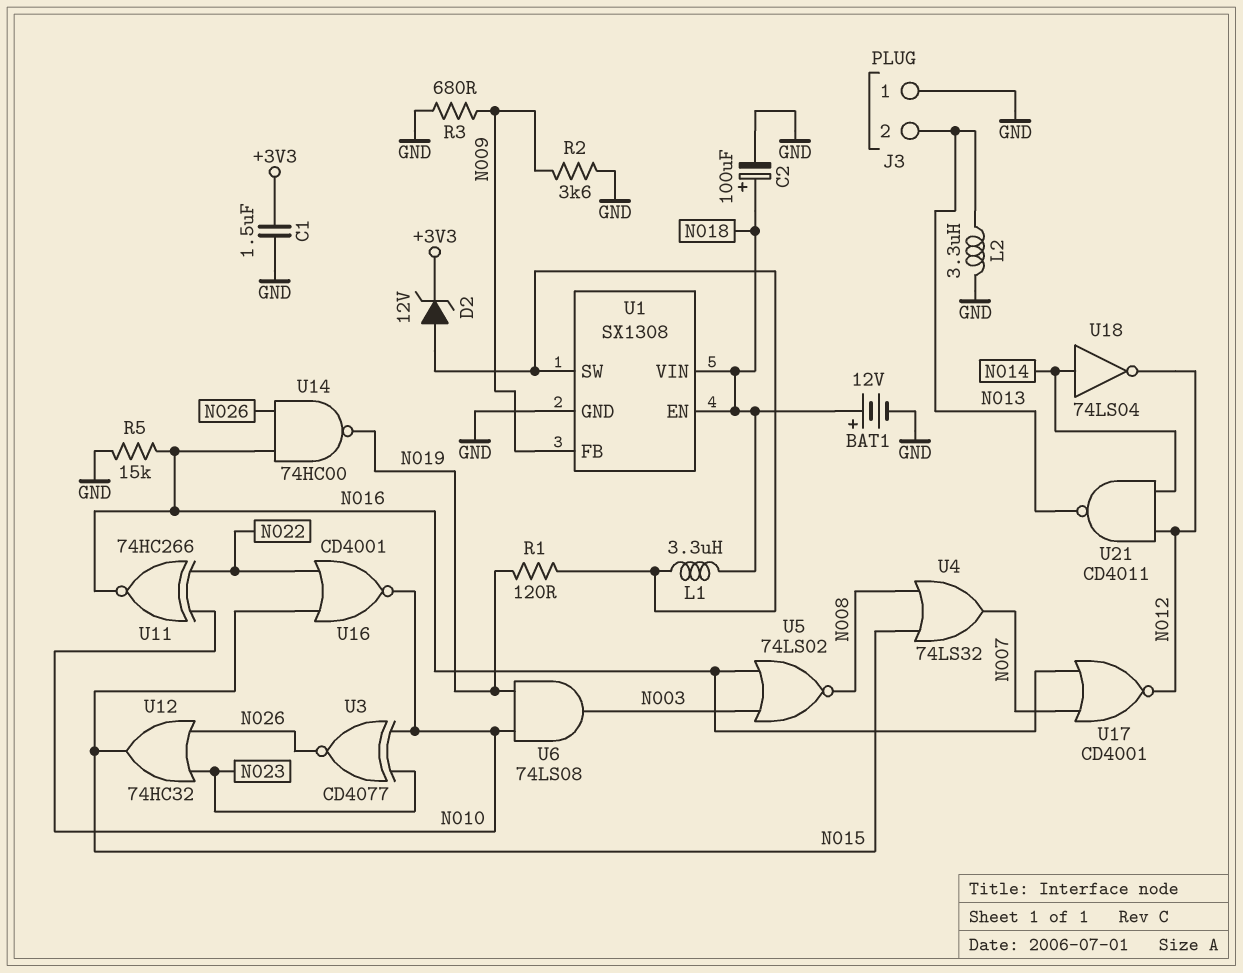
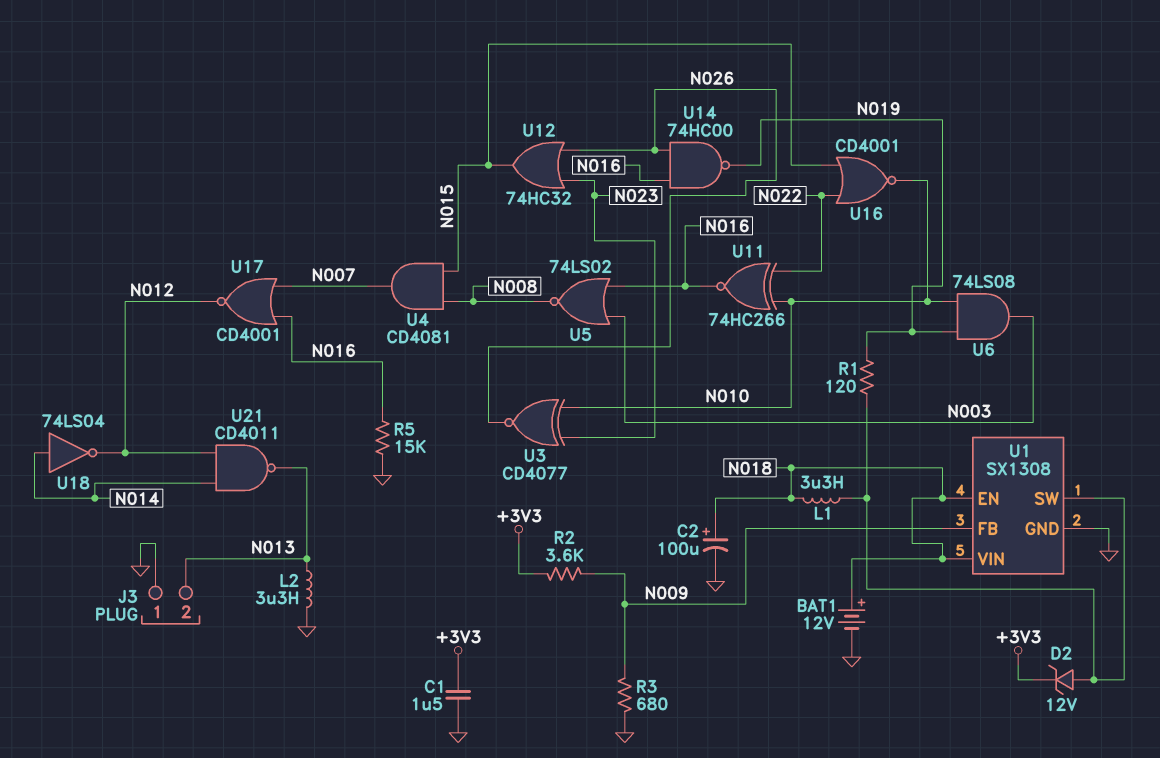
R2: 3.6k (GND, N009) -> 3.6k (+3V3, N009)
U4: OR 74LS32 (in N008, in N015, out N007) -> AND CD4081 (in N008, in N015, out N007)

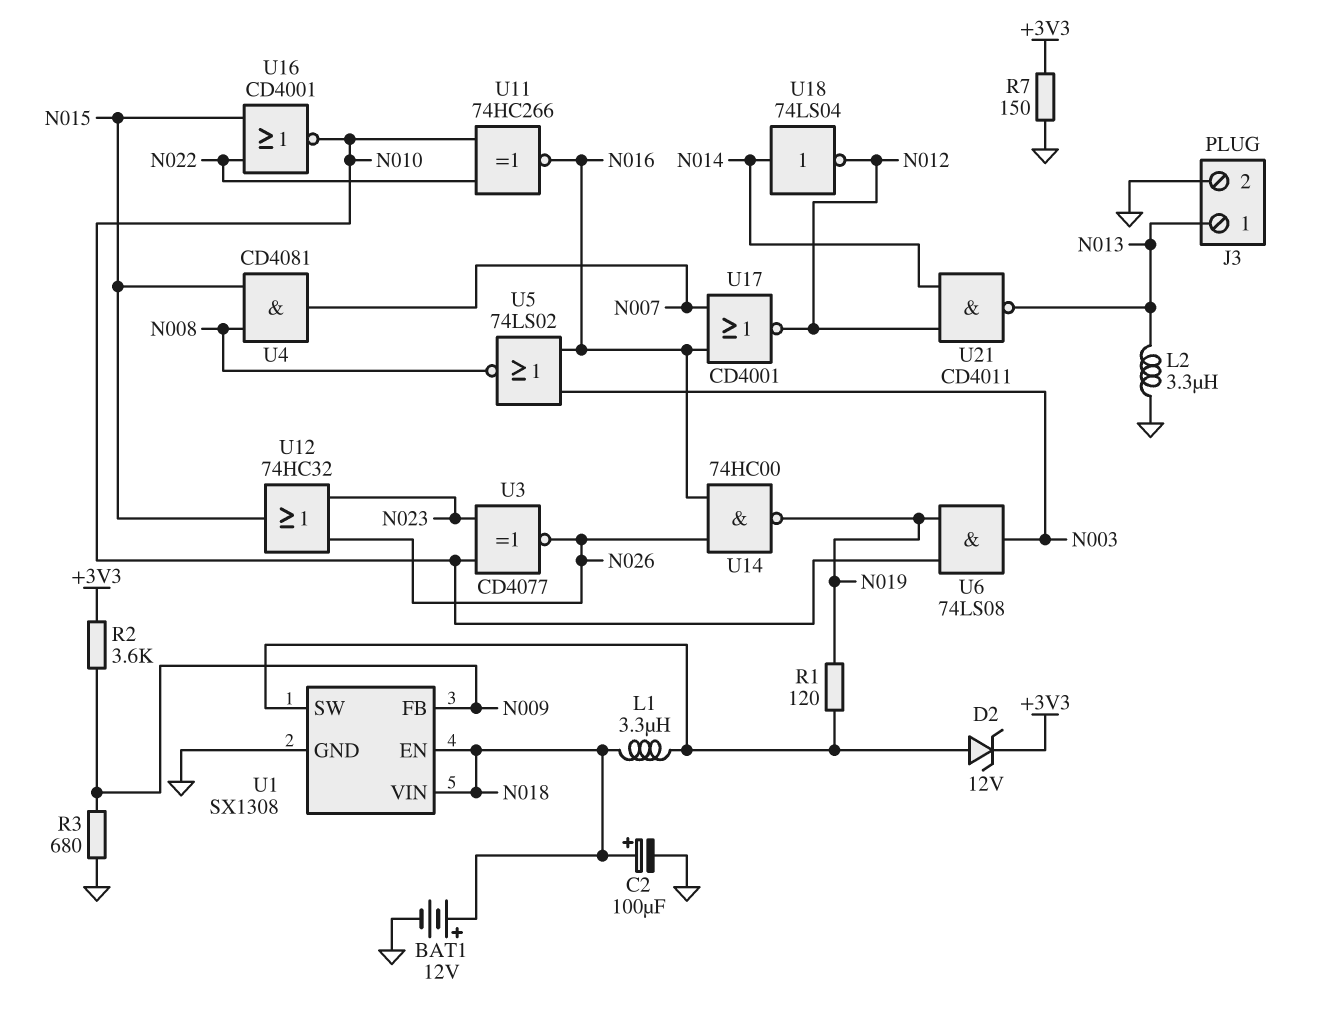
C1: 1.5uF (+3V3, GND) -> none
J3 pin 1: GND -> N013
J3 pin 2: N013 -> GND
R5: 15k (GND, N016) -> none
R7: none -> 150 (+3V3, GND)

